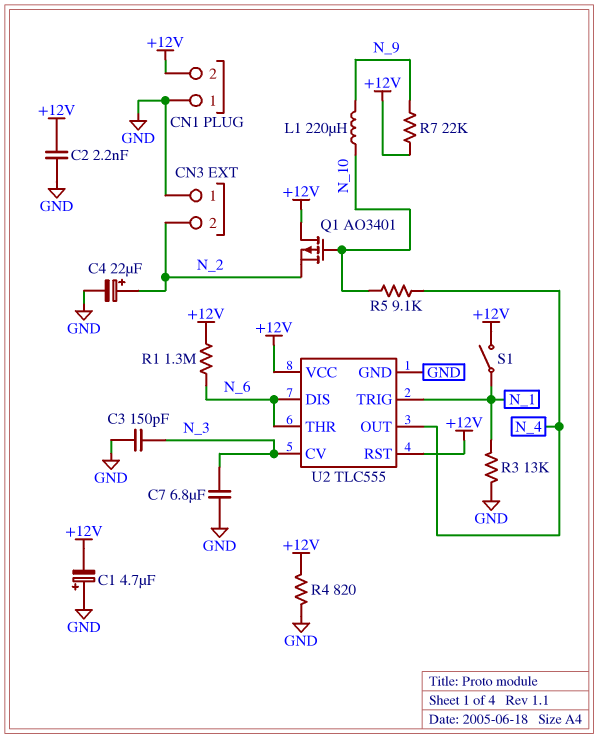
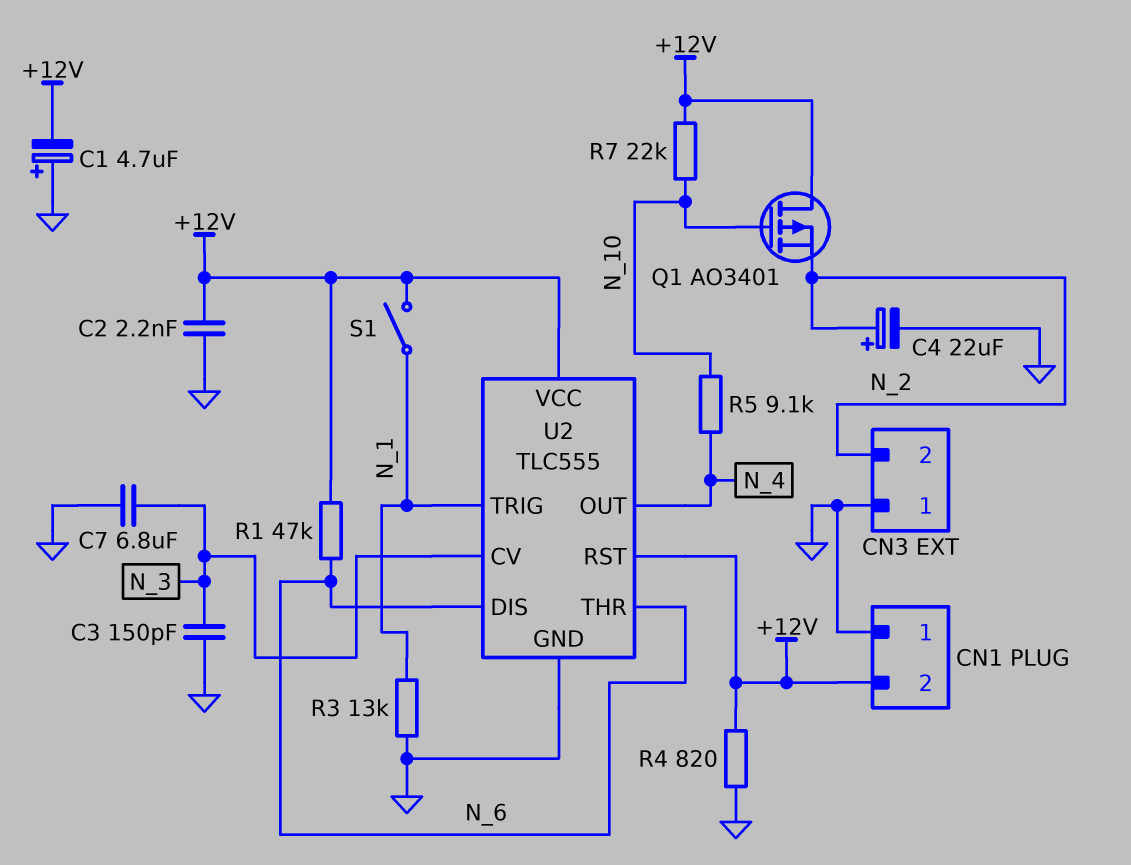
L1: 220uH (N_9, N_10) -> none
R1: 1.3M (+12V, N_6) -> 47k (+12V, N_6)
R7: 22k (+12V, N_9) -> 22k (+12V, N_10)

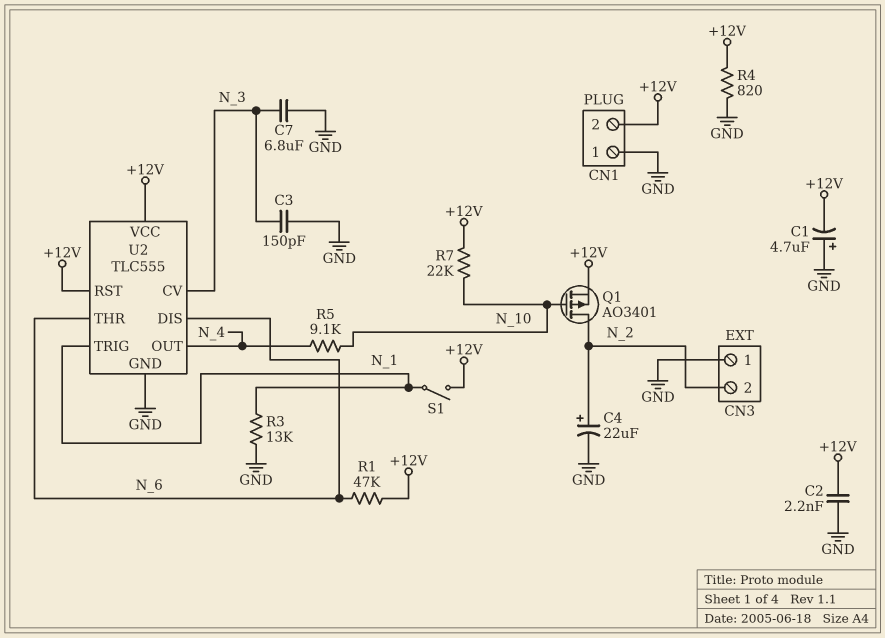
Q1: PMOS AO3401 (G N_10, D +12V, S N_2) -> PMOS AO3401 (G N_10, D N_2, S +12V)

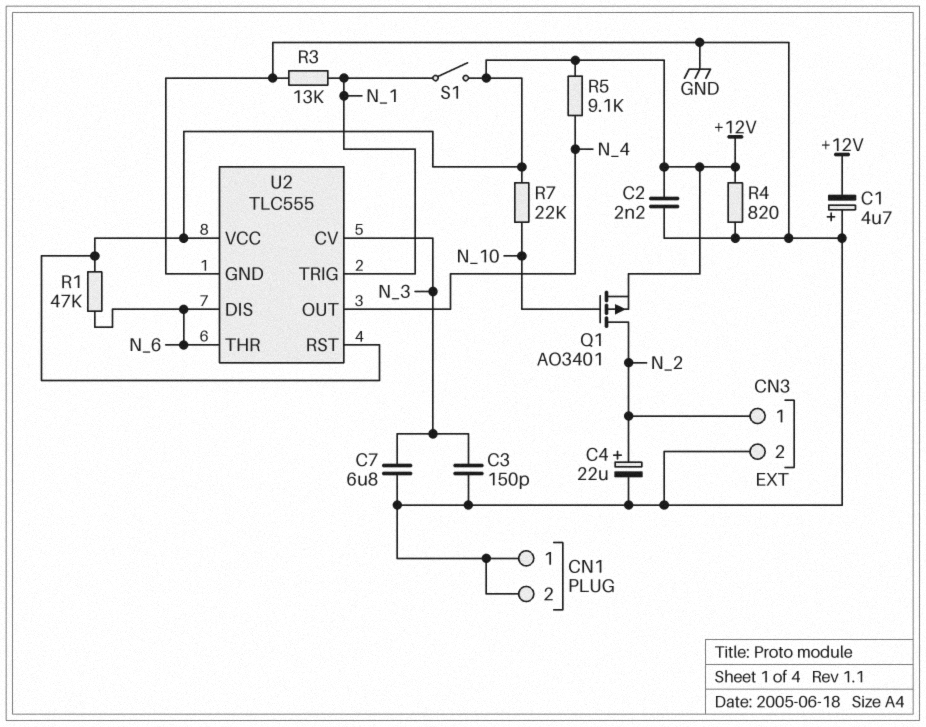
CN1 pin 2: +12V -> GND
CN3 pin 1: GND -> N_2
CN3 pin 2: N_2 -> GND
R5: 9.1k (N_4, N_10) -> 9.1k (+12V, N_4)

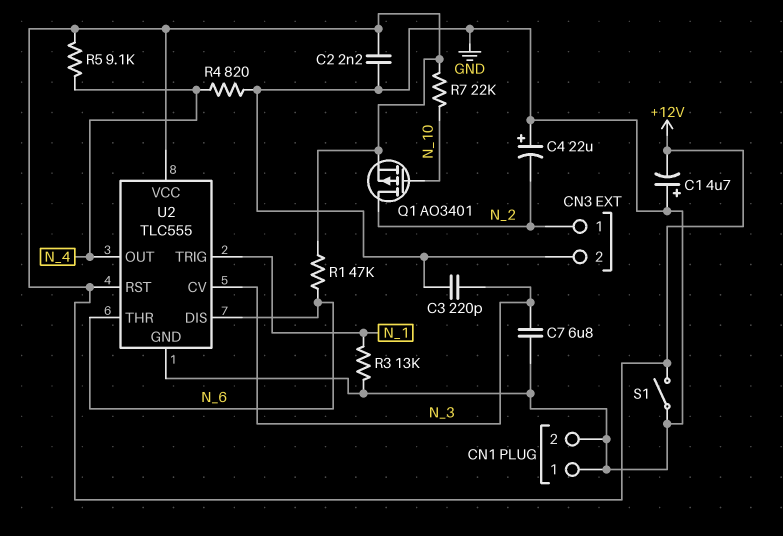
C3: 150pF (GND, N_3) -> 220pF (GND, N_3)
C4: 22uF (plus N_2, minus GND) -> 22uF (plus GND, minus N_2)
R4: 820 (+12V, GND) -> 820 (GND, N_4)
S1: switch (+12V, N_1) -> switch (+12V, GND)

